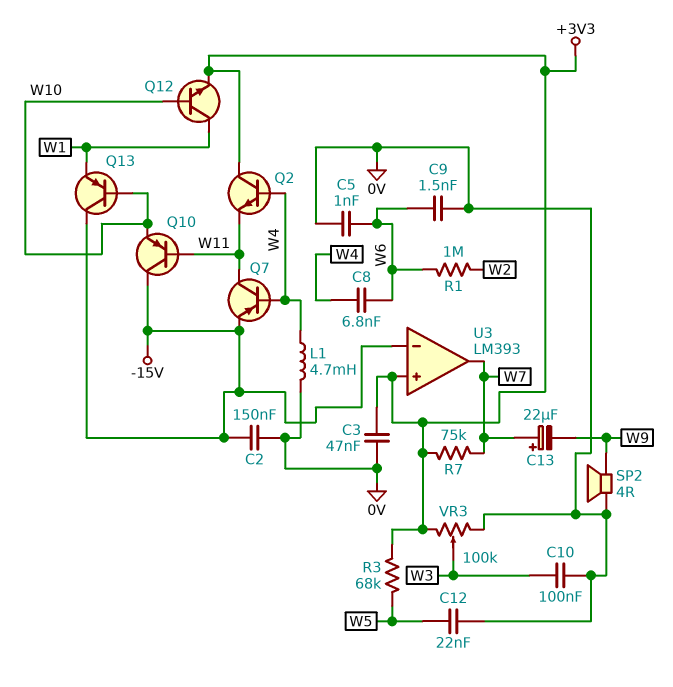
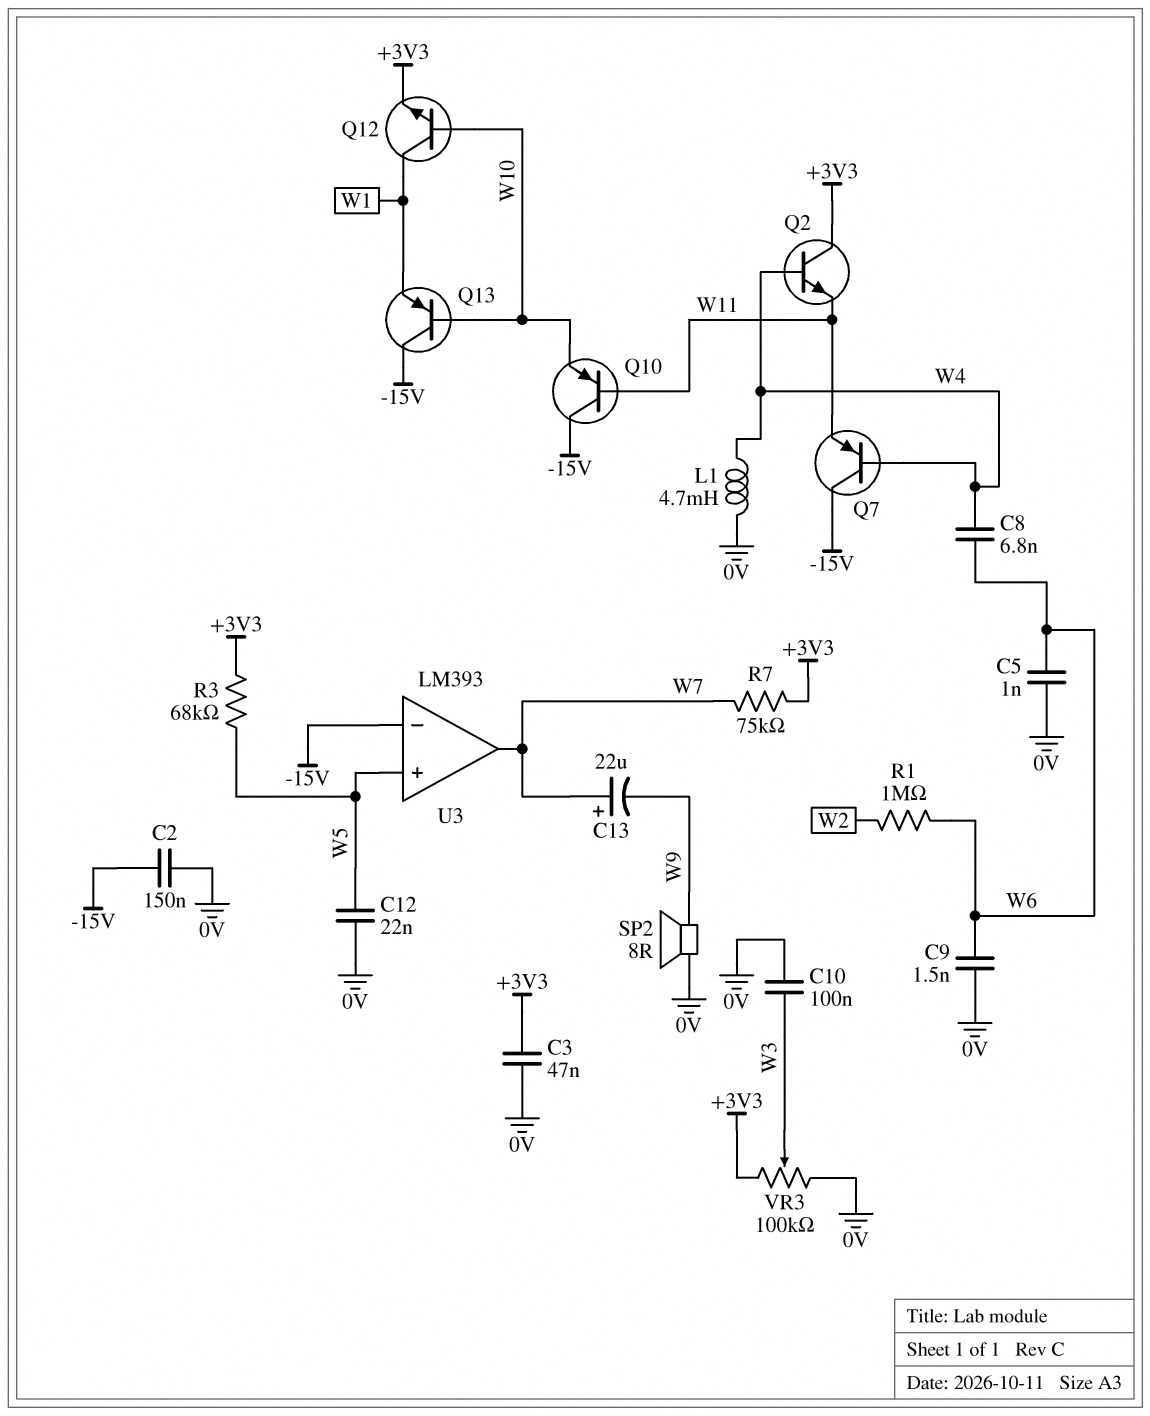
Q7: PNP (B W4, C W11, E -15V) -> PNP (B W4, C -15V, E W11)
SP2: speaker 4R (0V, W9) -> speaker 8R (0V, W9)
U3 pin in+: +3V3 -> W5

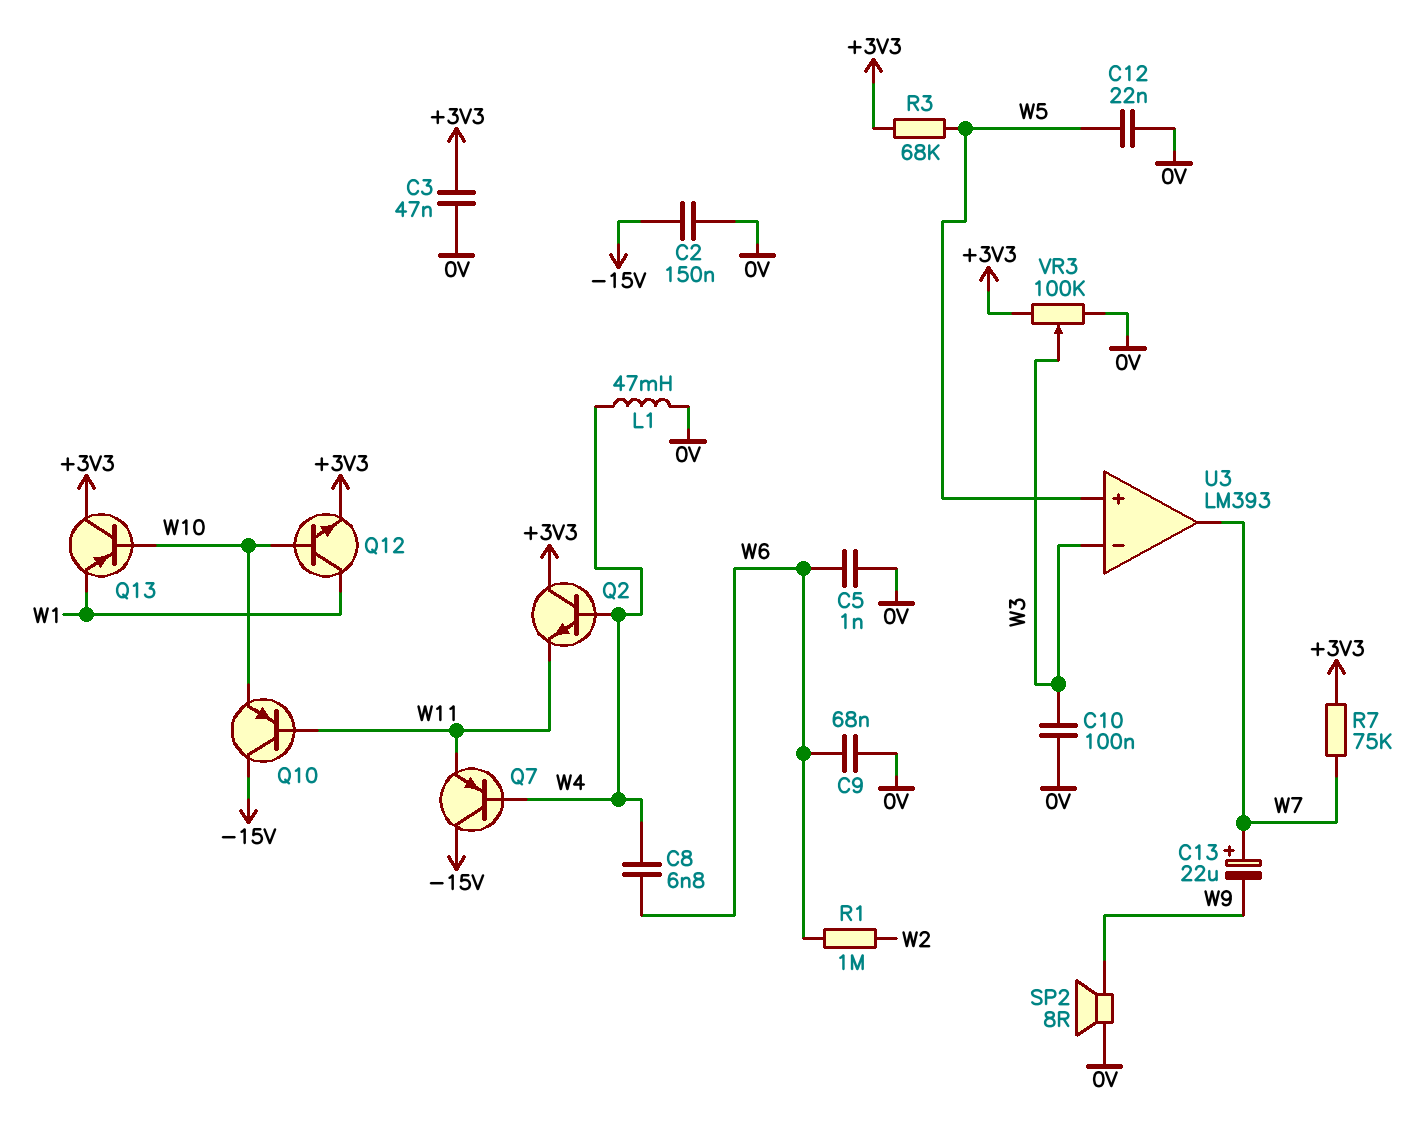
C9: 1.5nF (0V, W6) -> 68nF (0V, W6)
L1: 4.7mH (0V, W4) -> 47mH (0V, W4)
Q13: PNP (B W10, C -15V, E W1) -> PNP (B W10, C +3V3, E W1)
U3 pin in-: -15V -> W3

